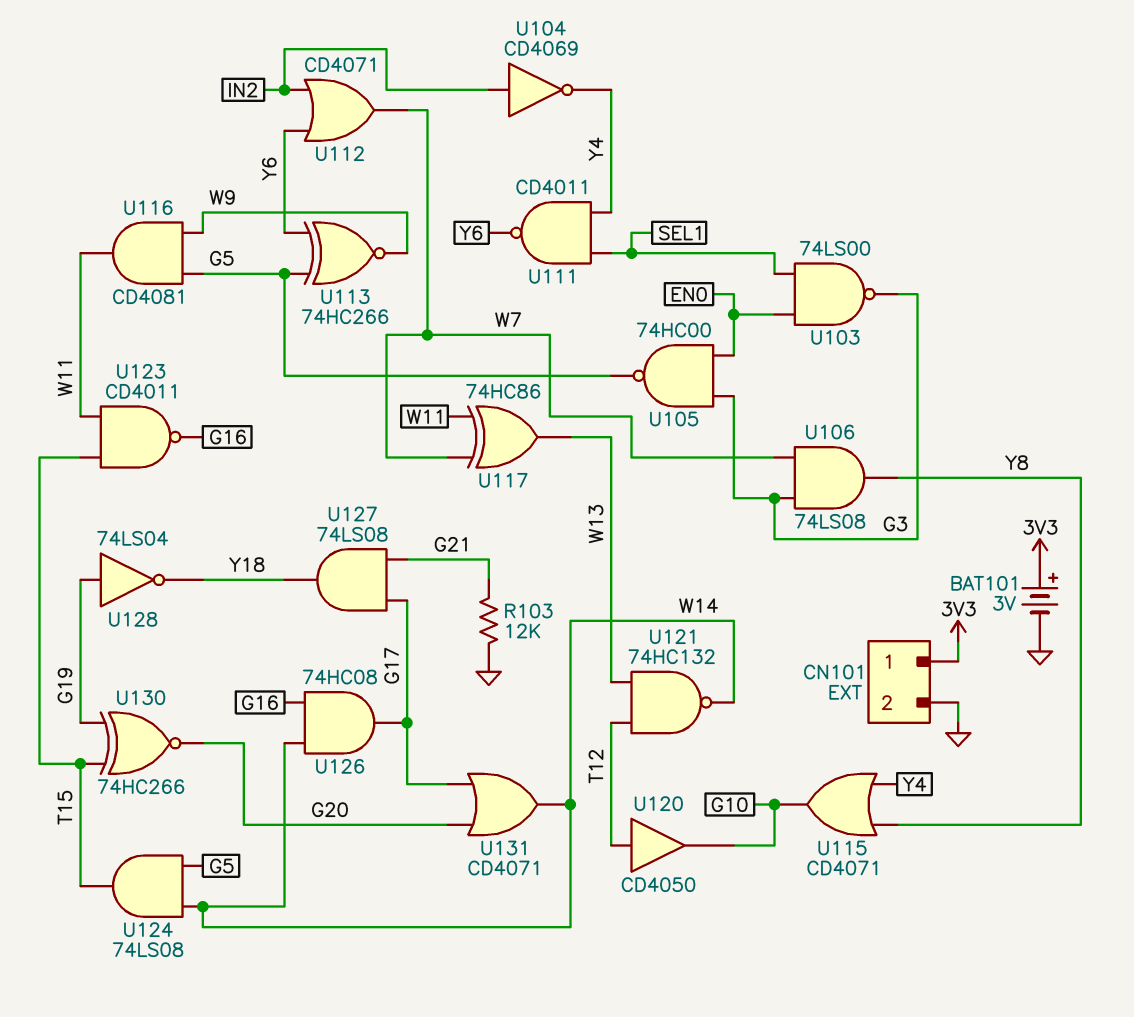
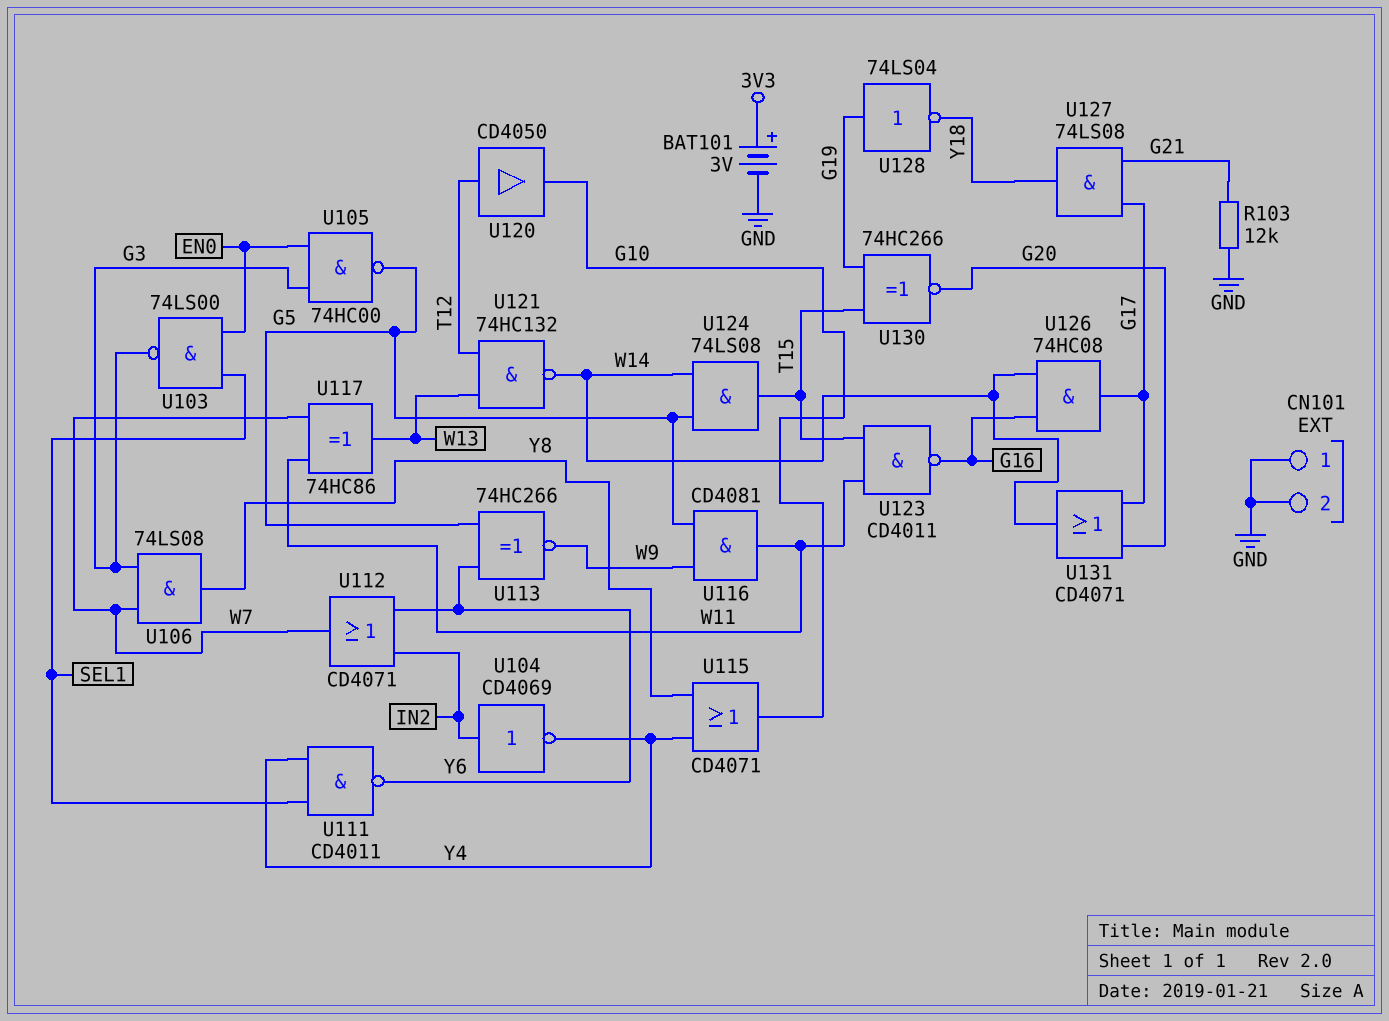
CN101 pin 1: 3V3 -> GND

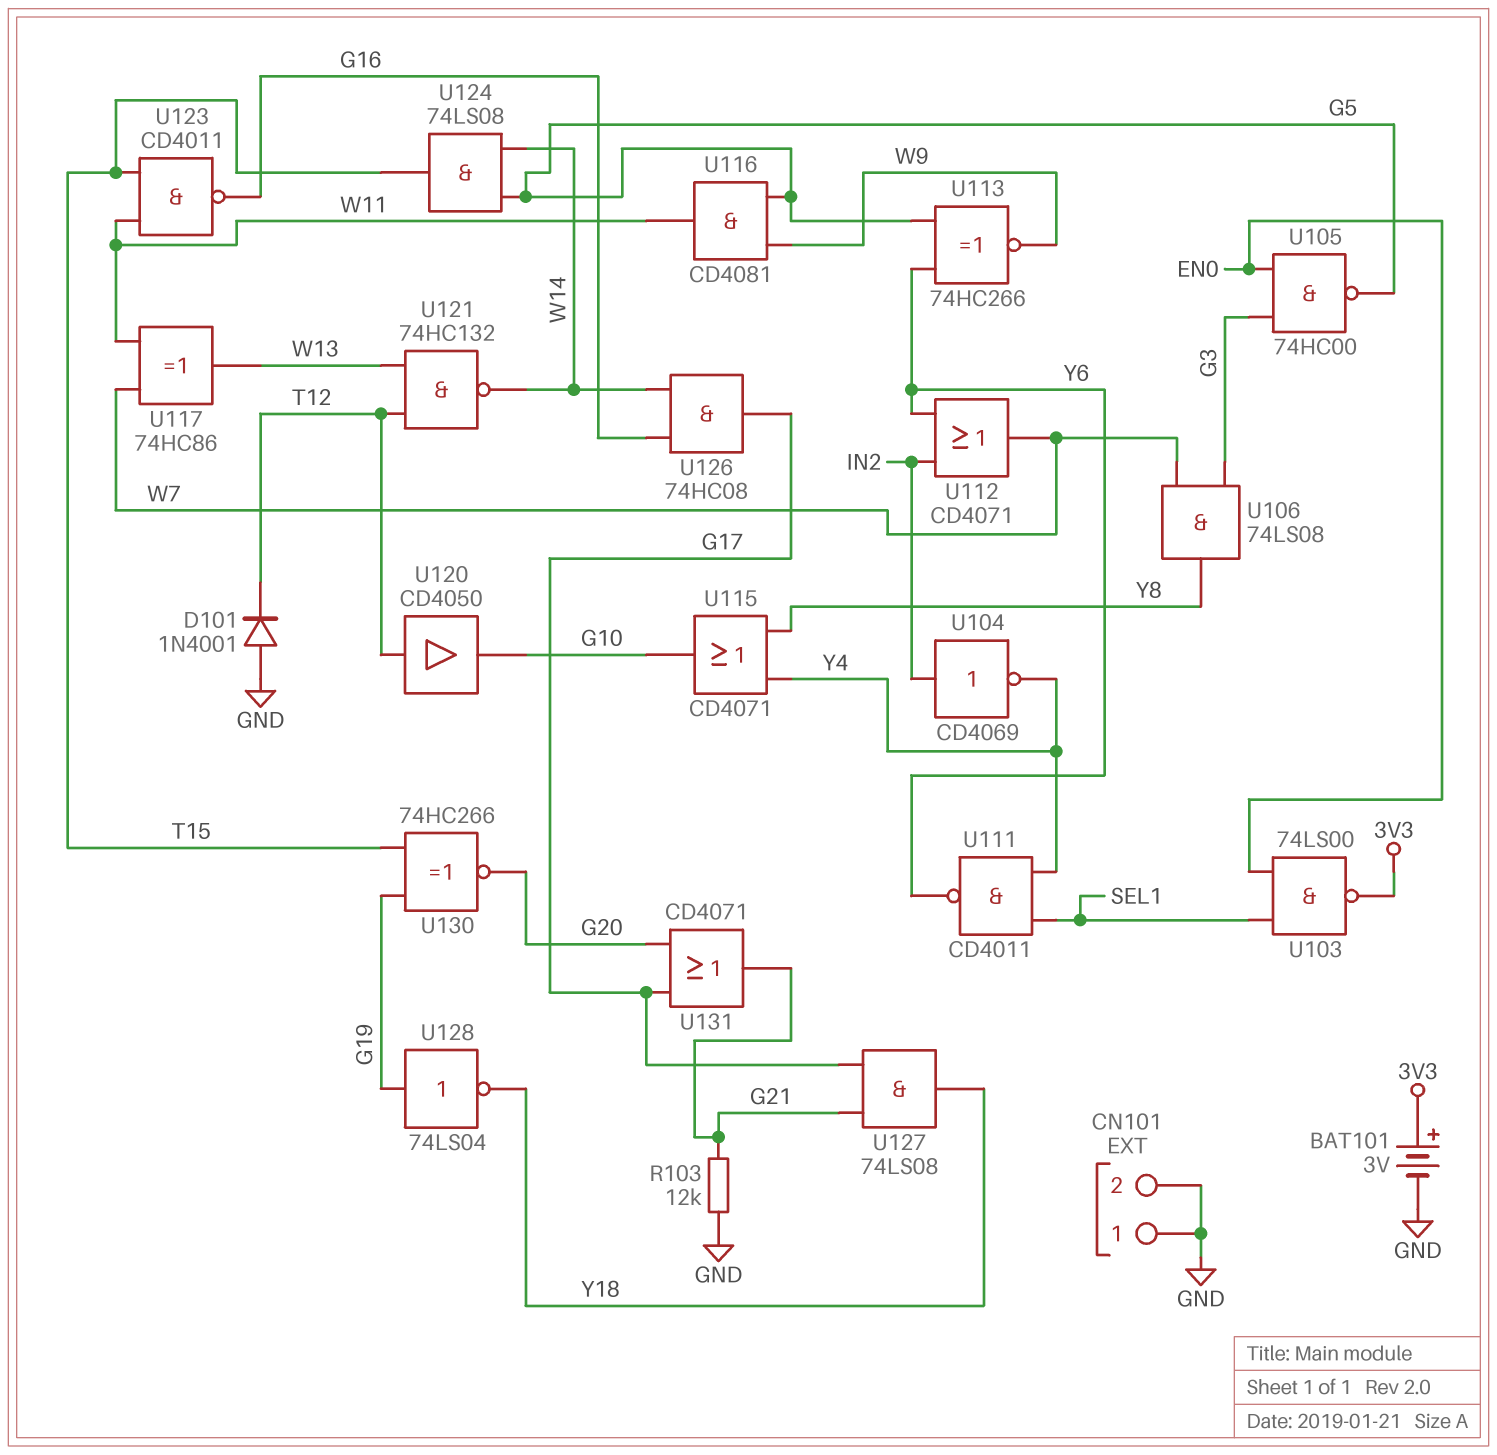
D101: none -> diode 1N4001 (A GND, K T12)
U103: NAND 74LS00 (in EN0, in SEL1, out G3) -> NAND 74LS00 (in EN0, in SEL1, out 3V3)
U131: OR CD4071 (in G17, in G20, out W14) -> OR CD4071 (in G17, in G20, out G21)

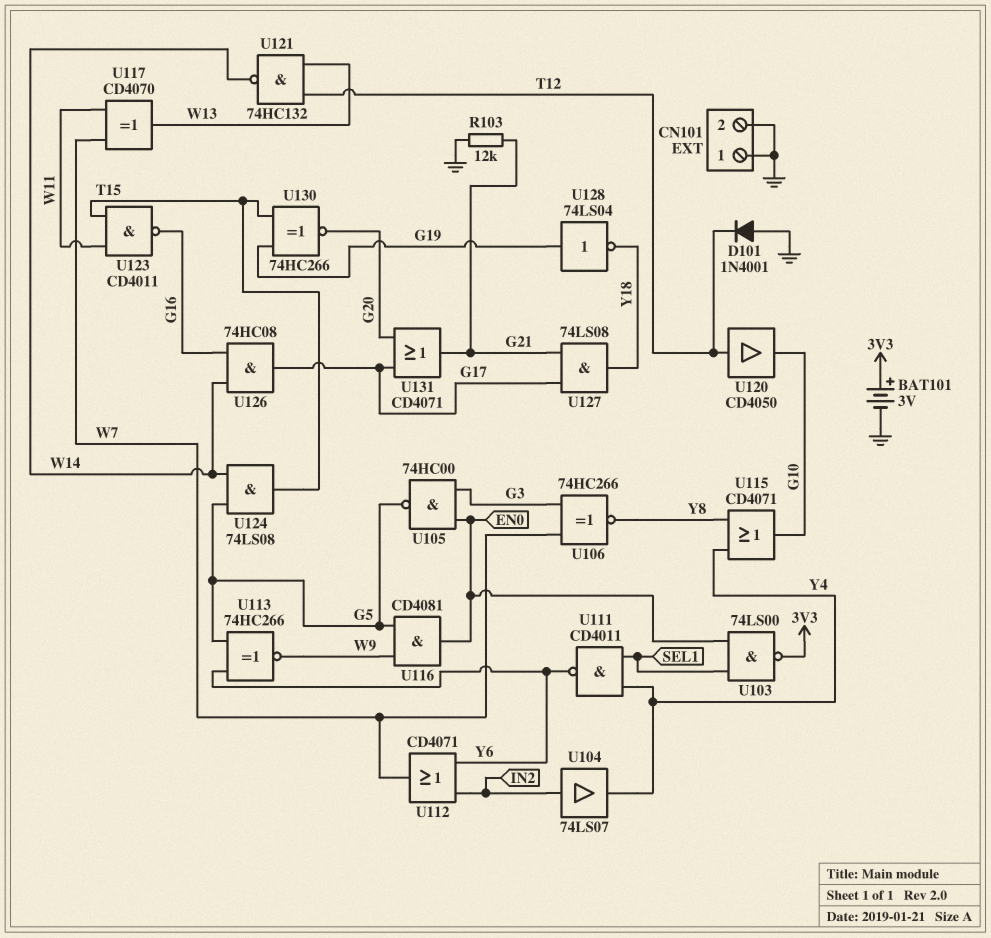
U104: NOT CD4069 (in IN2, out Y4) -> buffer 74LS07 (in IN2, out Y4)
U106: AND 74LS08 (in G3, in W7, out Y8) -> XNOR 74HC266 (in G3, in W7, out Y8)
U116: AND CD4081 (in G5, in W9, out W11) -> AND CD4081 (in G5, in W9, out EN0)
U117: XOR 74HC86 (in W7, in W11, out W13) -> XOR CD4070 (in W7, in W11, out W13)

